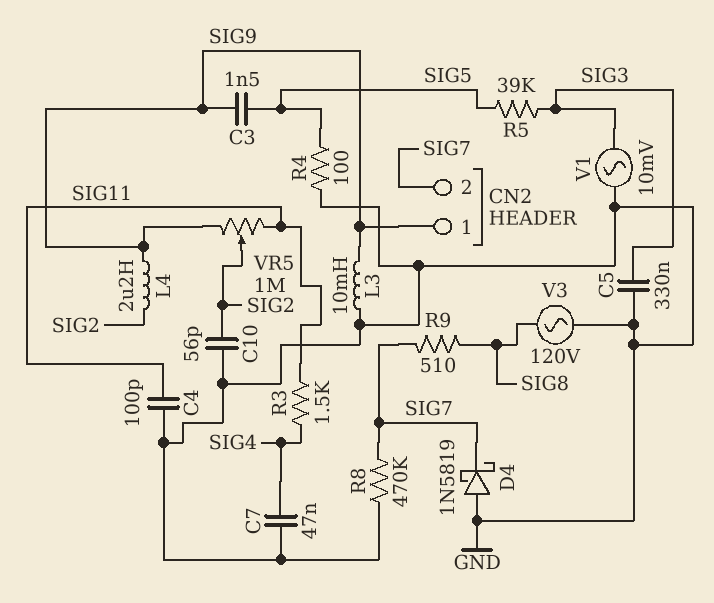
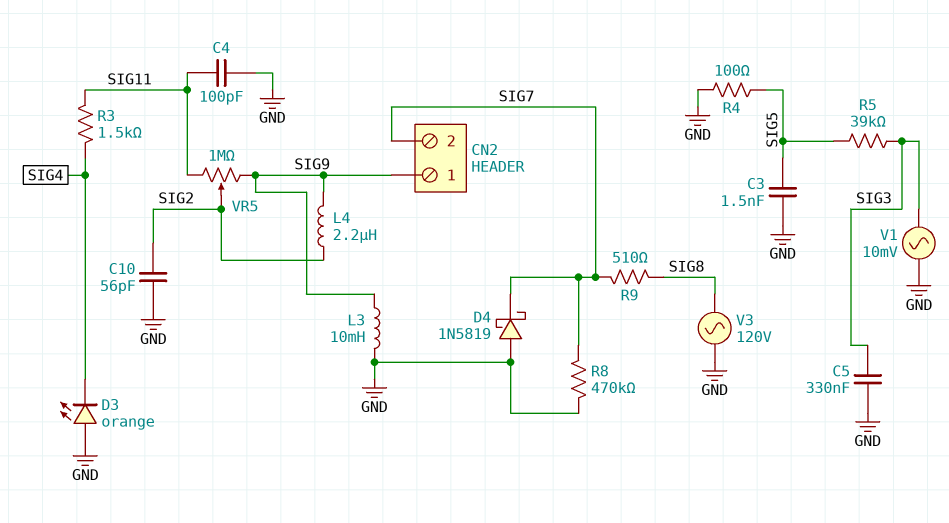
C3: 1.5nF (SIG5, SIG9) -> 1.5nF (GND, SIG5)
C7: 47nF (GND, SIG4) -> none
D3: none -> LED orange (A GND, K SIG4)

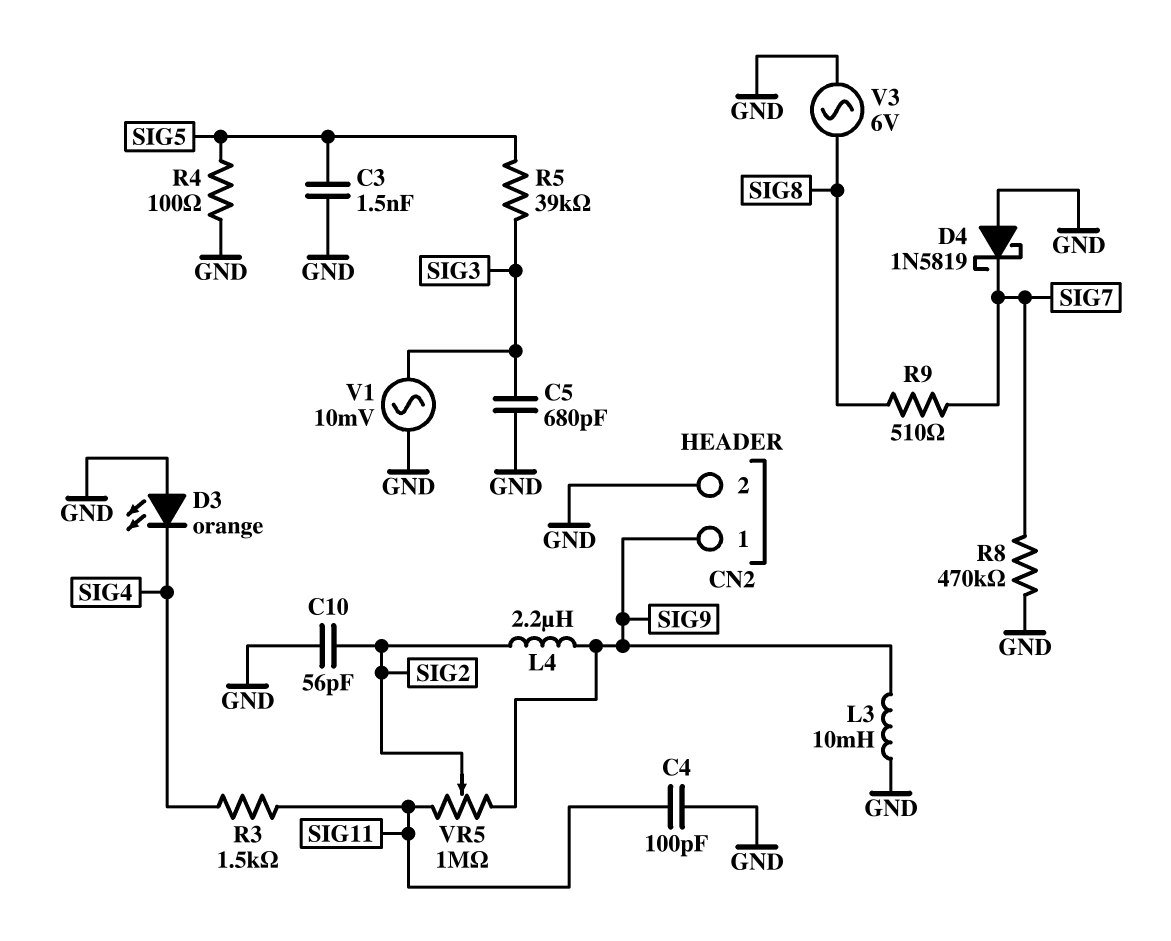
C5: 330nF (GND, SIG3) -> 680pF (GND, SIG3)
CN2 pin 2: SIG7 -> GND
V3: AC 120V (GND, SIG8) -> AC 6V (GND, SIG8)

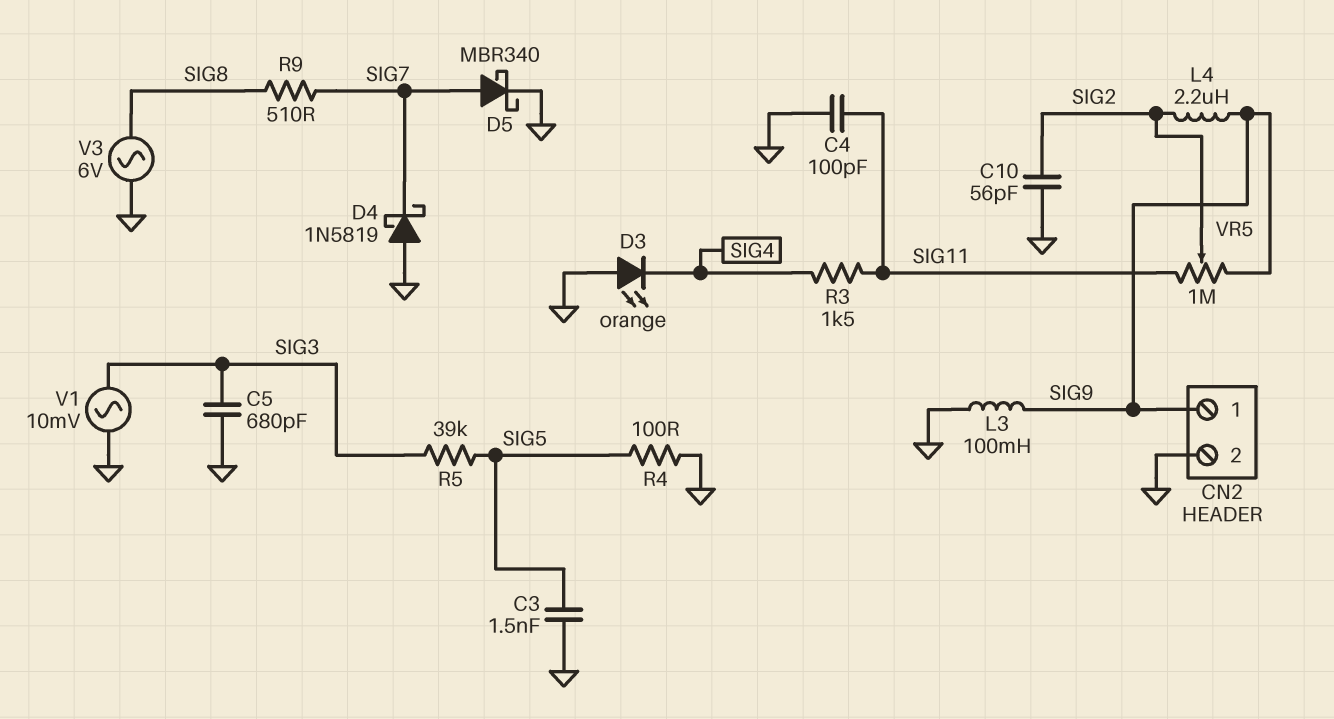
D5: none -> schottky MBR340 (A SIG7, K GND)
L3: 10mH (GND, SIG9) -> 100mH (GND, SIG9)
R8: 470k (GND, SIG7) -> none

